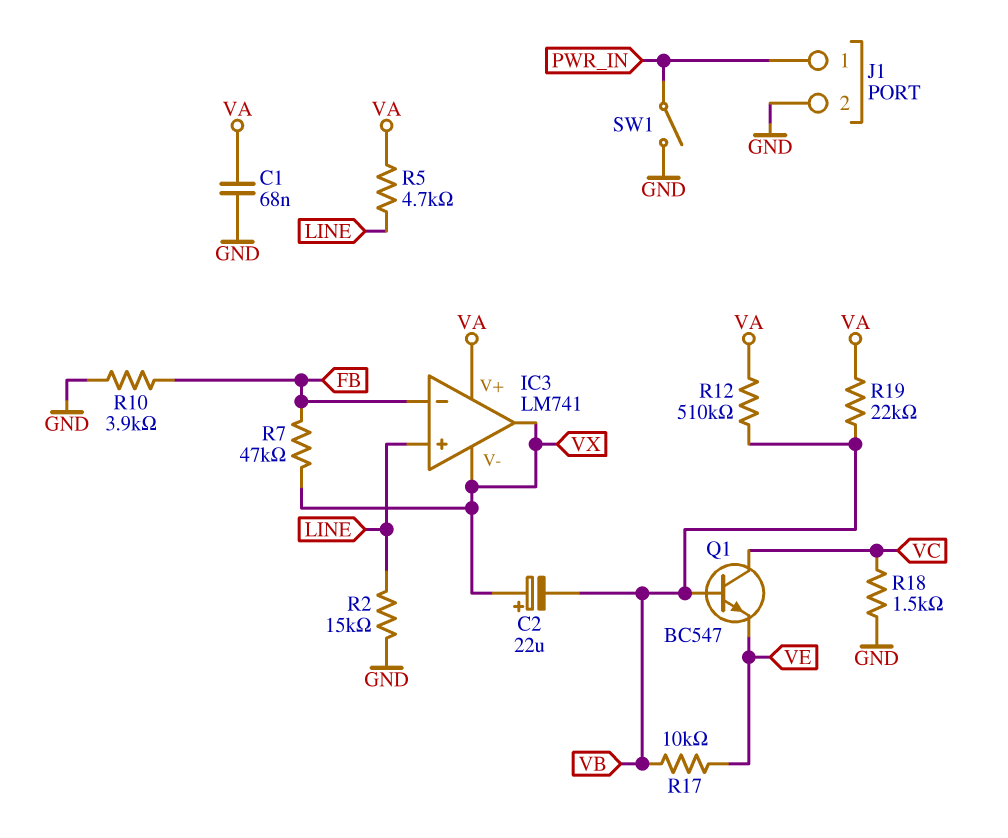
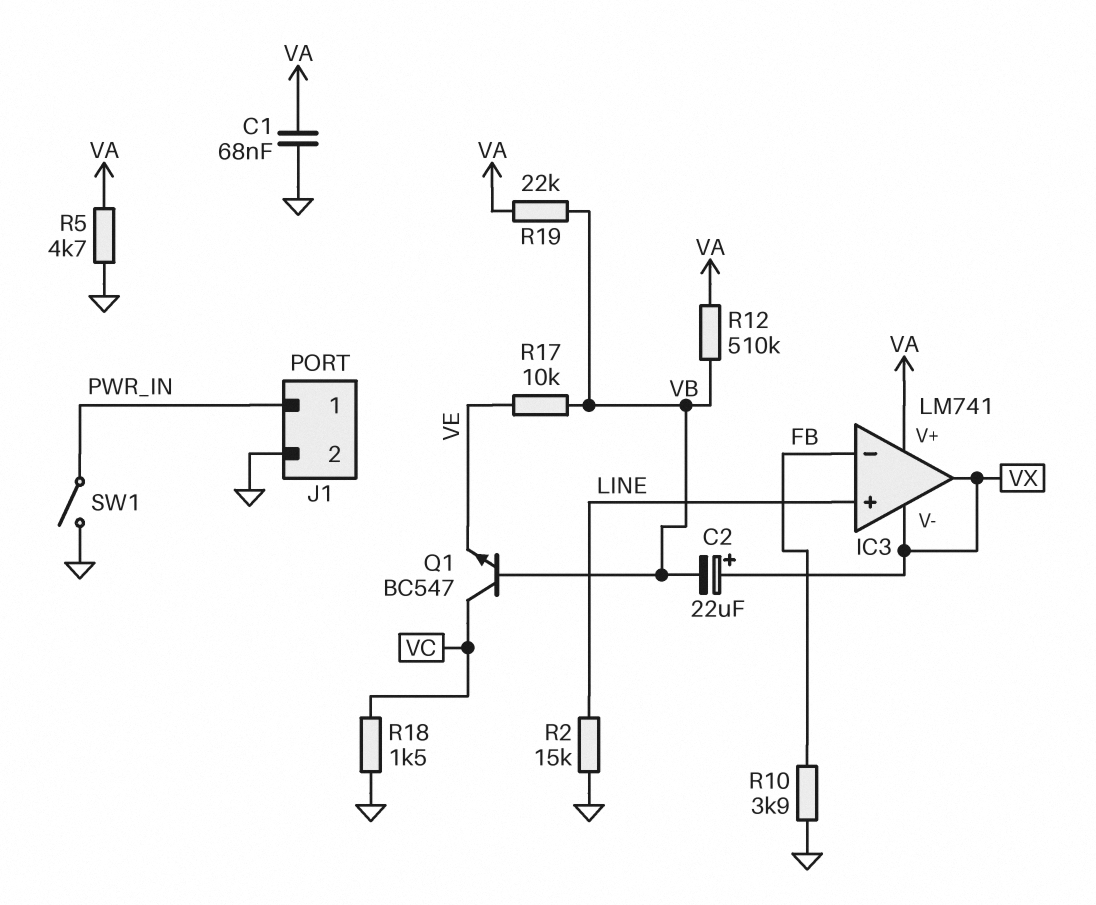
R5: 4.7k (LINE, VA) -> 4.7k (GND, VA)
R7: 47k (FB, VX) -> none

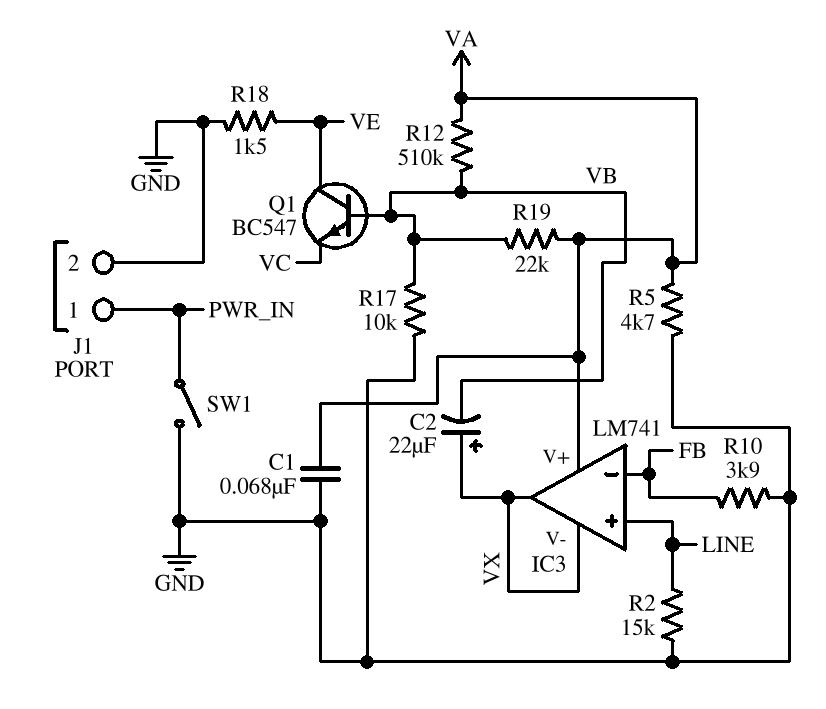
Q1: NPN BC547 (B VB, C VC, E VE) -> NPN BC547 (B VB, C VE, E VC)
R17: 10k (VB, VE) -> 10k (GND, VB)
R18: 1.5k (GND, VC) -> 1.5k (GND, VE)

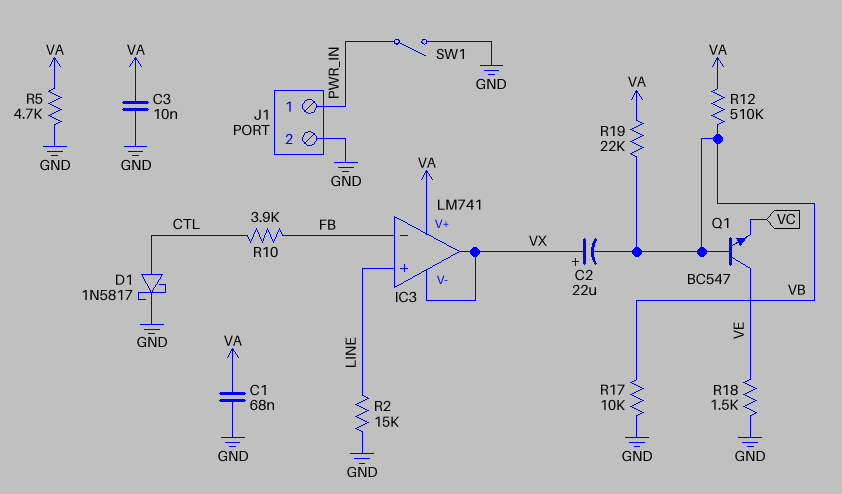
C3: none -> 10nF (GND, VA)
D1: none -> schottky 1N5817 (A CTL, K GND)
R10: 3.9k (FB, GND) -> 3.9k (CTL, FB)

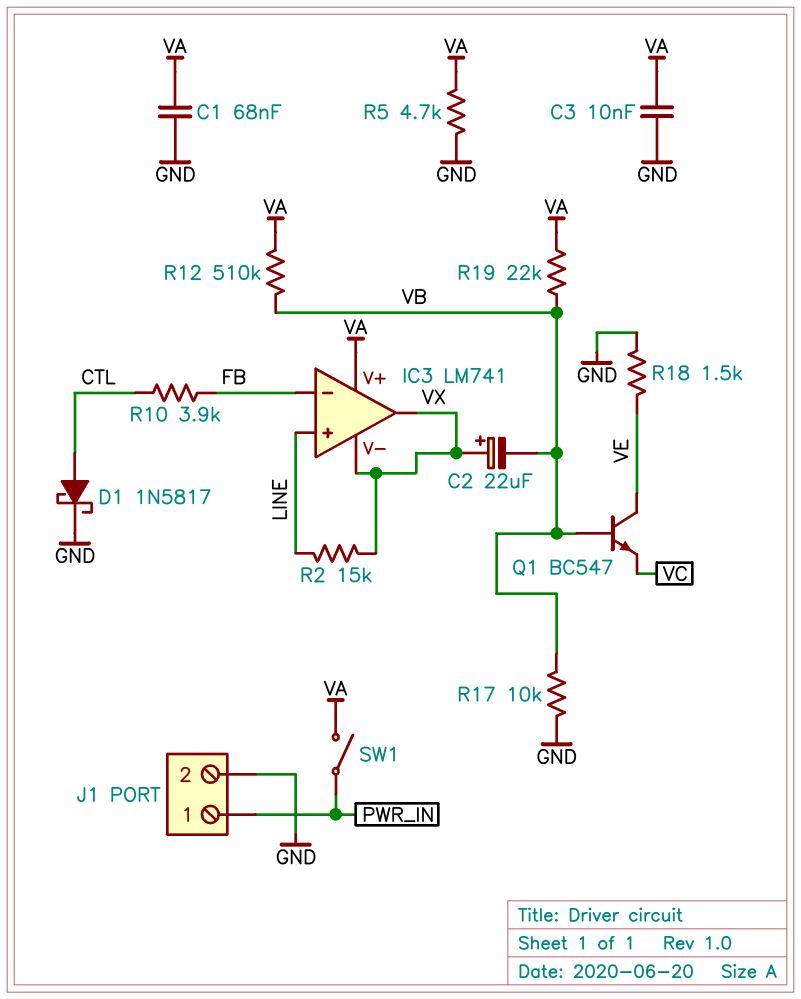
R2: 15k (GND, LINE) -> 15k (LINE, VX)
SW1: switch (GND, PWR_IN) -> switch (PWR_IN, VA)

